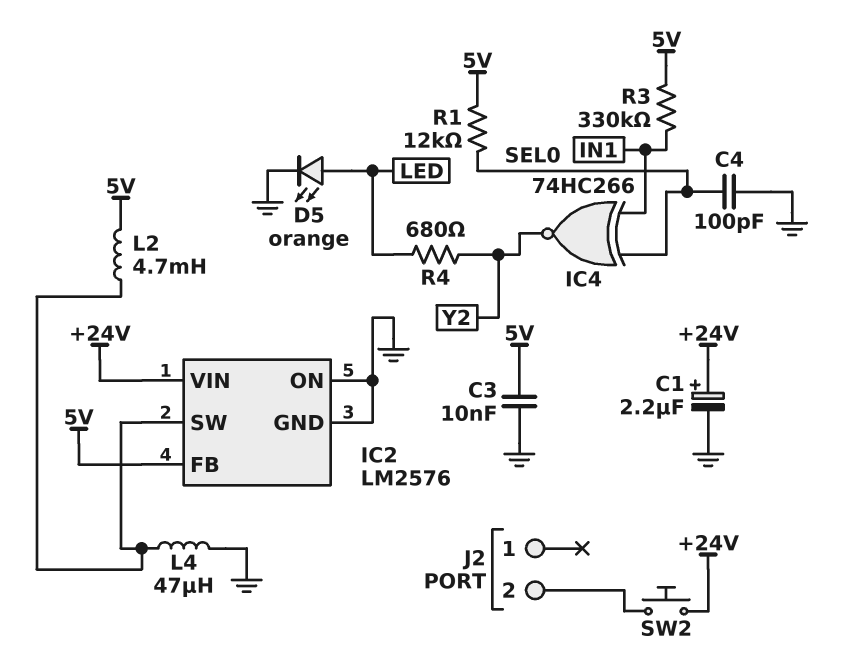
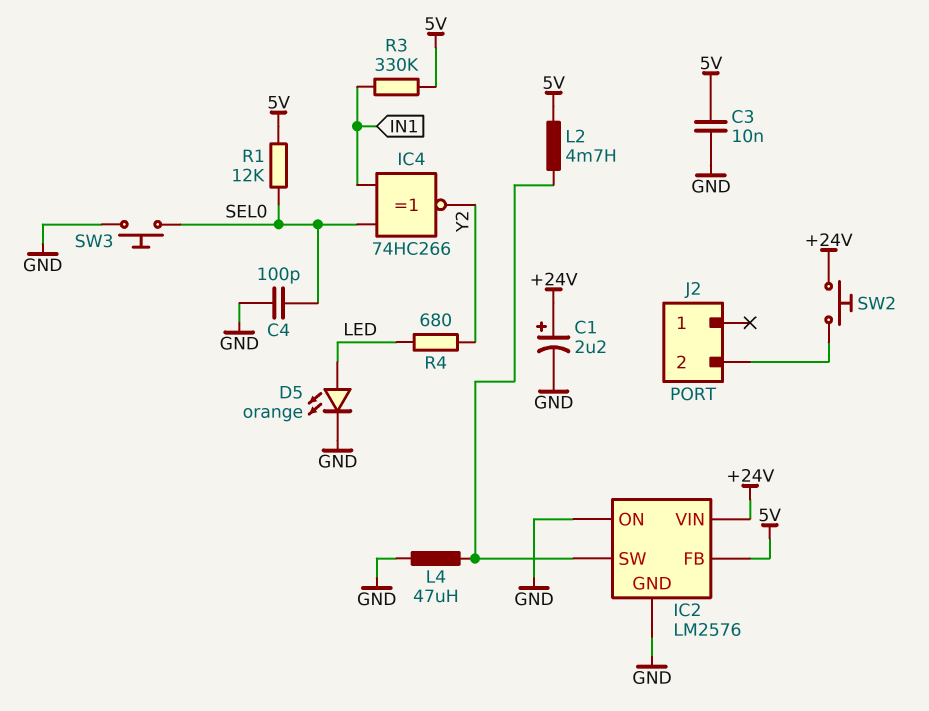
SW3: none -> button (GND, SEL0)

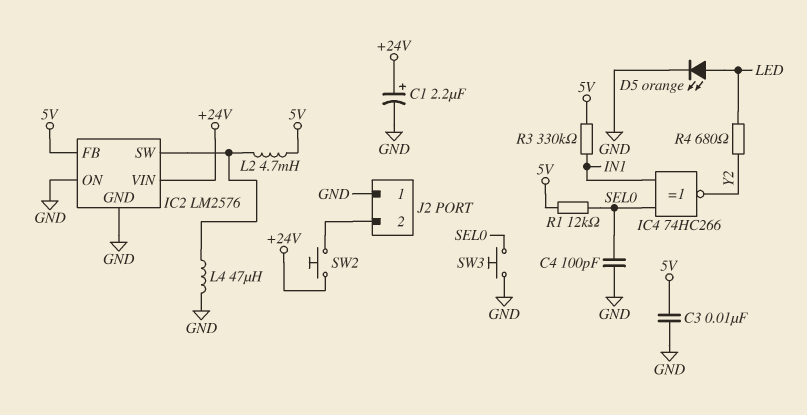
J2 pin 1: none -> GND

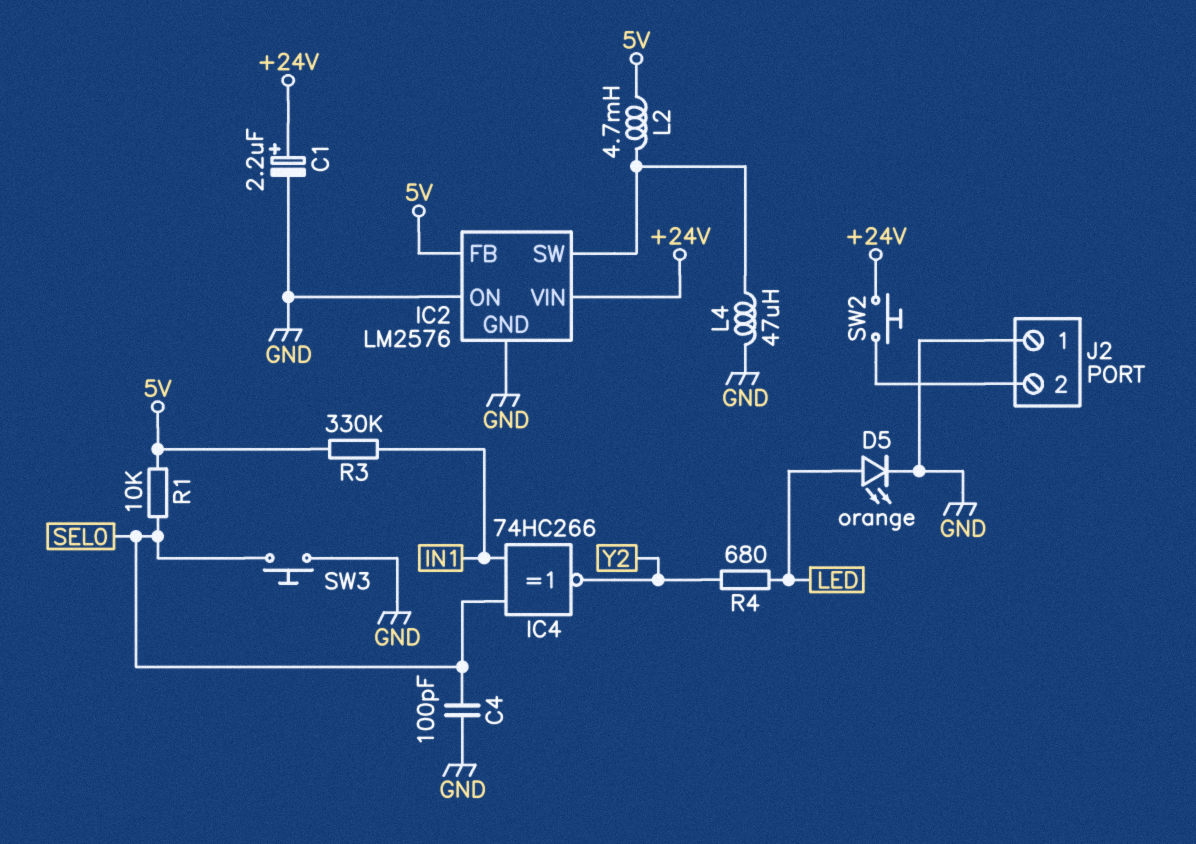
C3: 10nF (5V, GND) -> none
R1: 12k (5V, SEL0) -> 10k (5V, SEL0)

